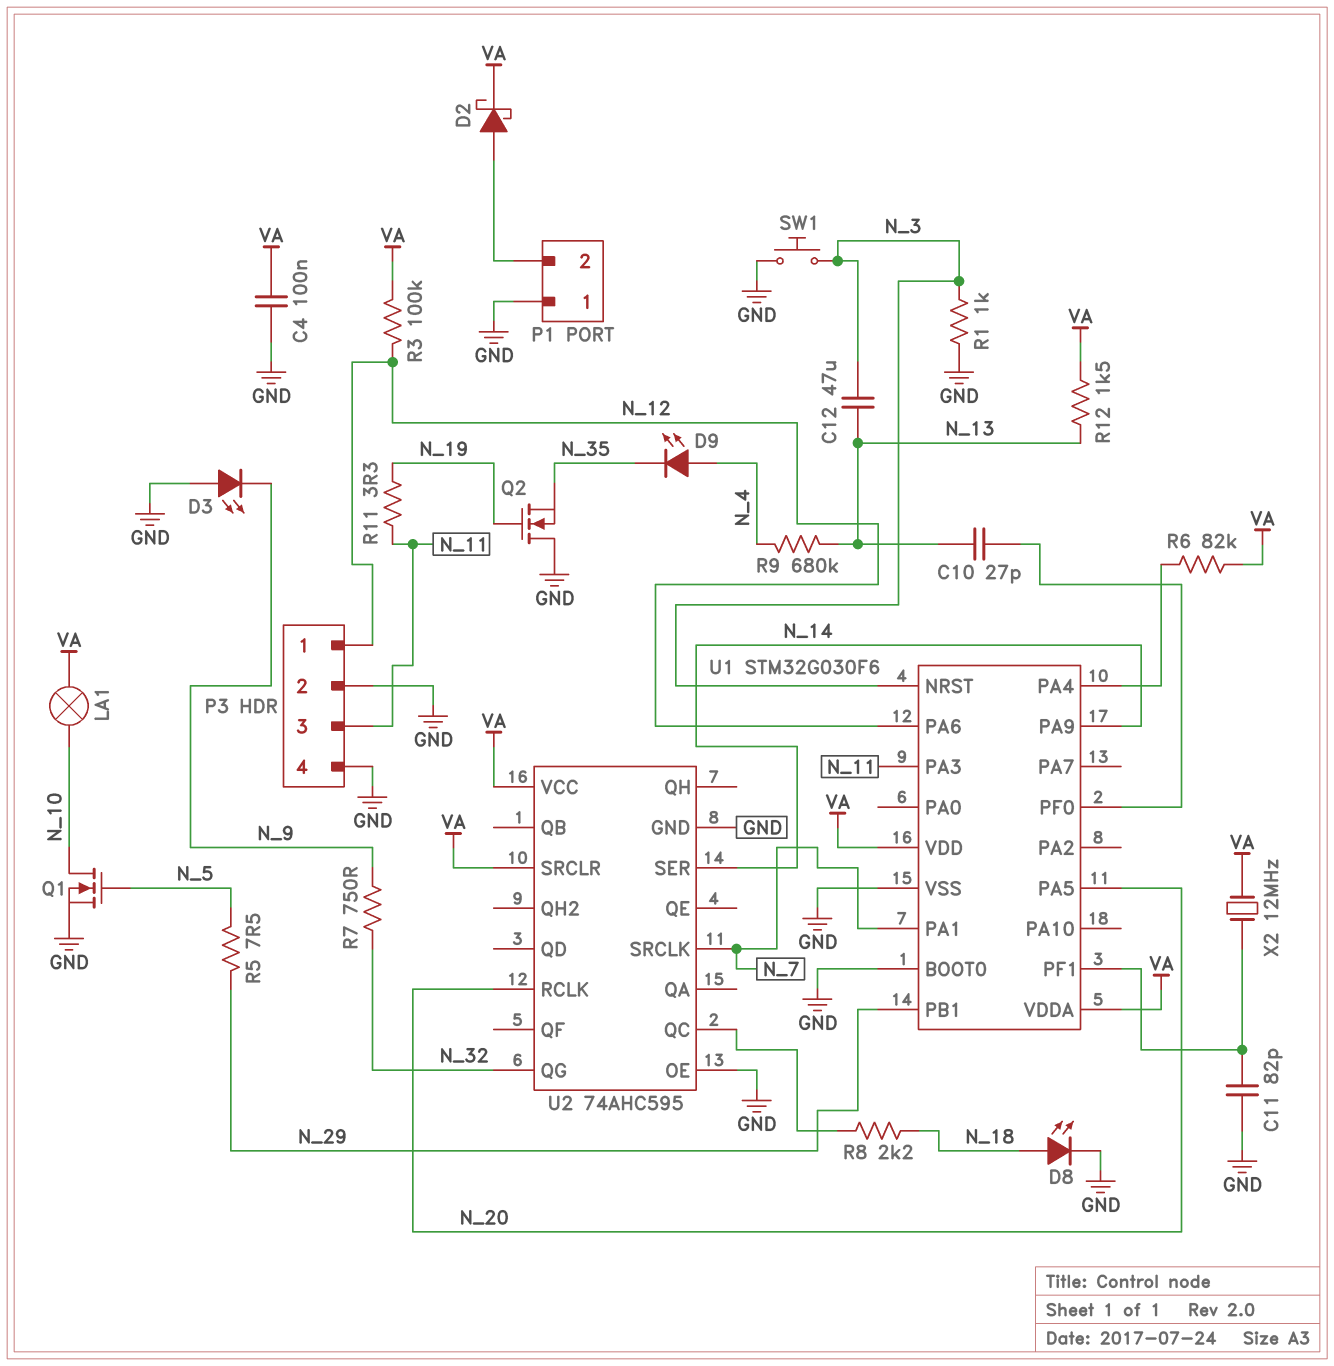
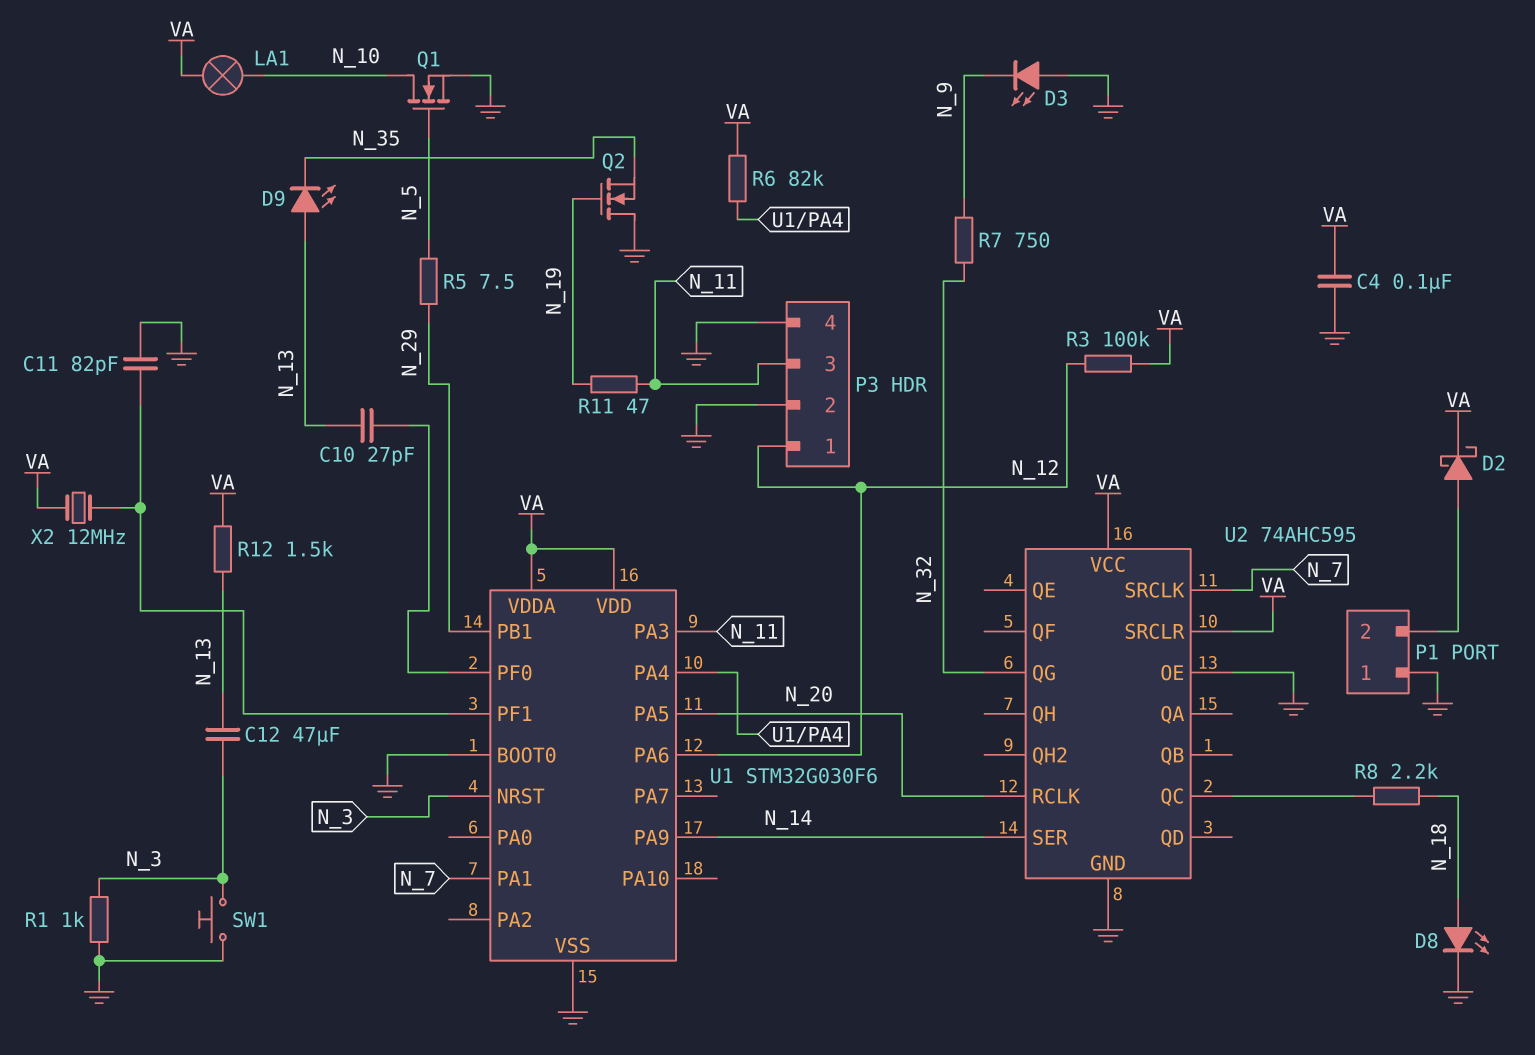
D9: LED (A N_4, K N_35) -> LED (A N_13, K N_35)
R9: 680k (N_4, N_13) -> none
R11: 3.3 (N_11, N_19) -> 47 (N_11, N_19)

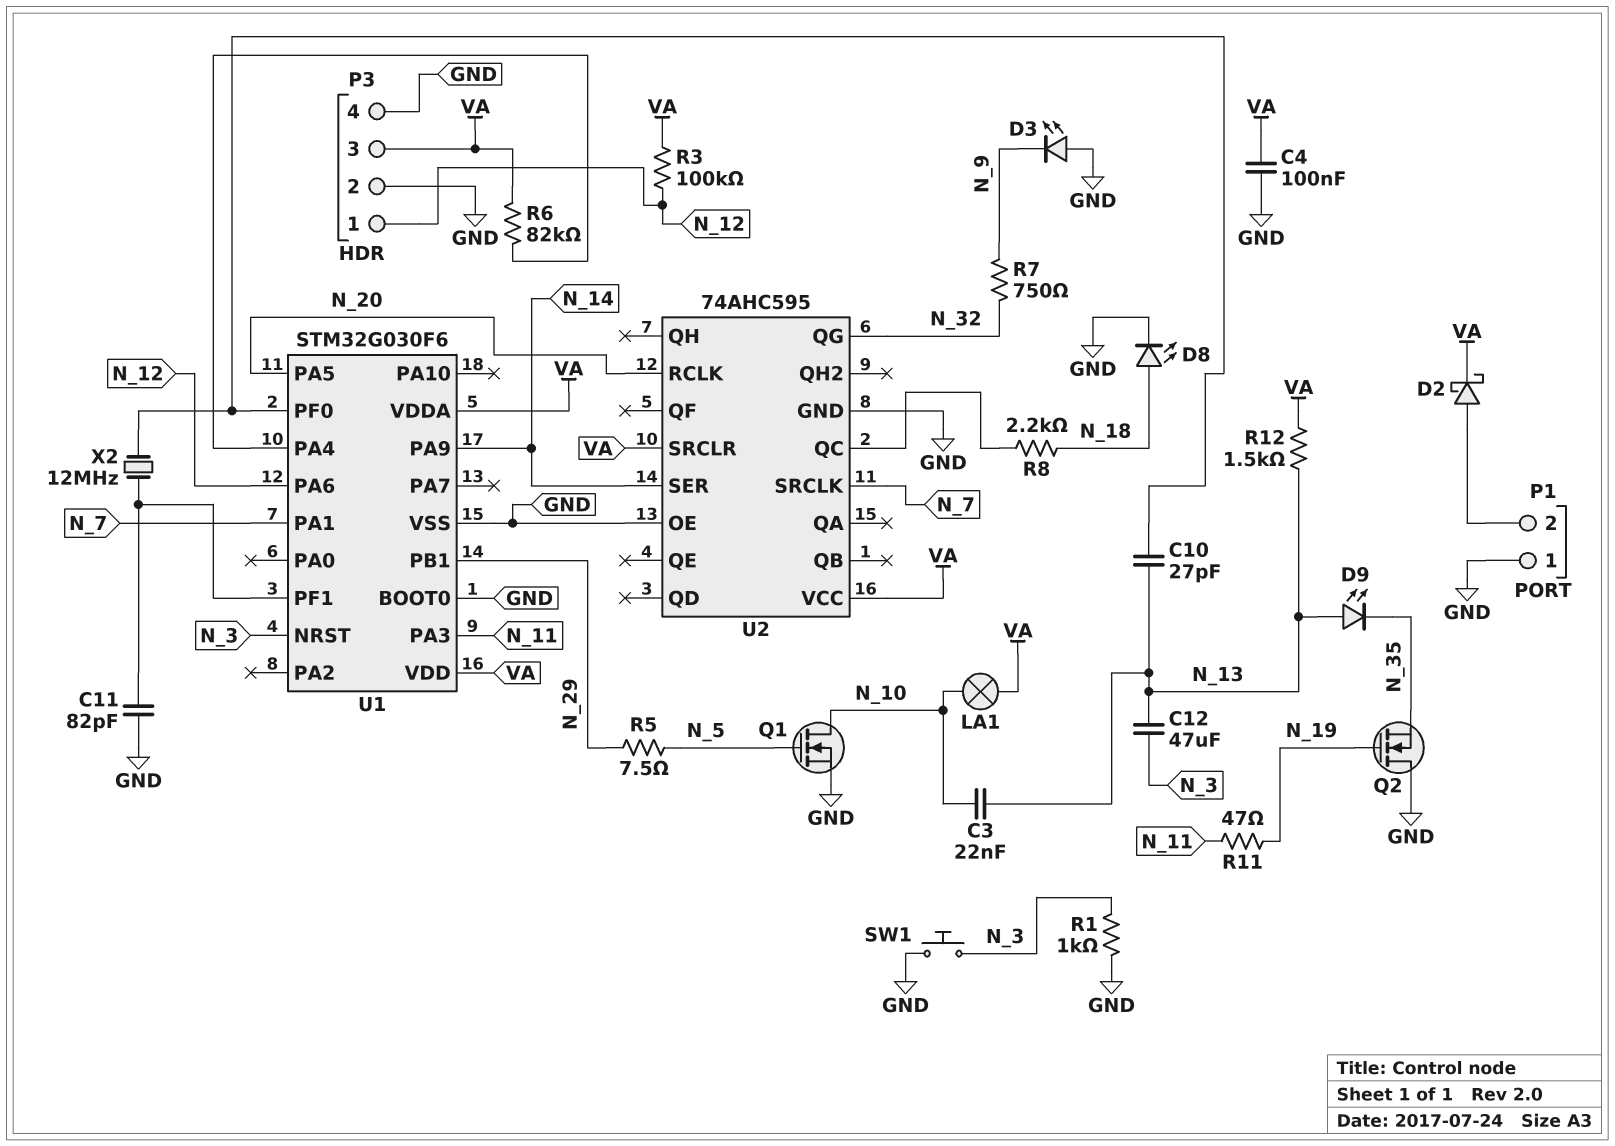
C3: none -> 22nF (N_10, N_13)
P3 pin 3: N_11 -> VA
X2: 12MHz (U1/PF1, VA) -> 12MHz (U1/PF0, U1/PF1)

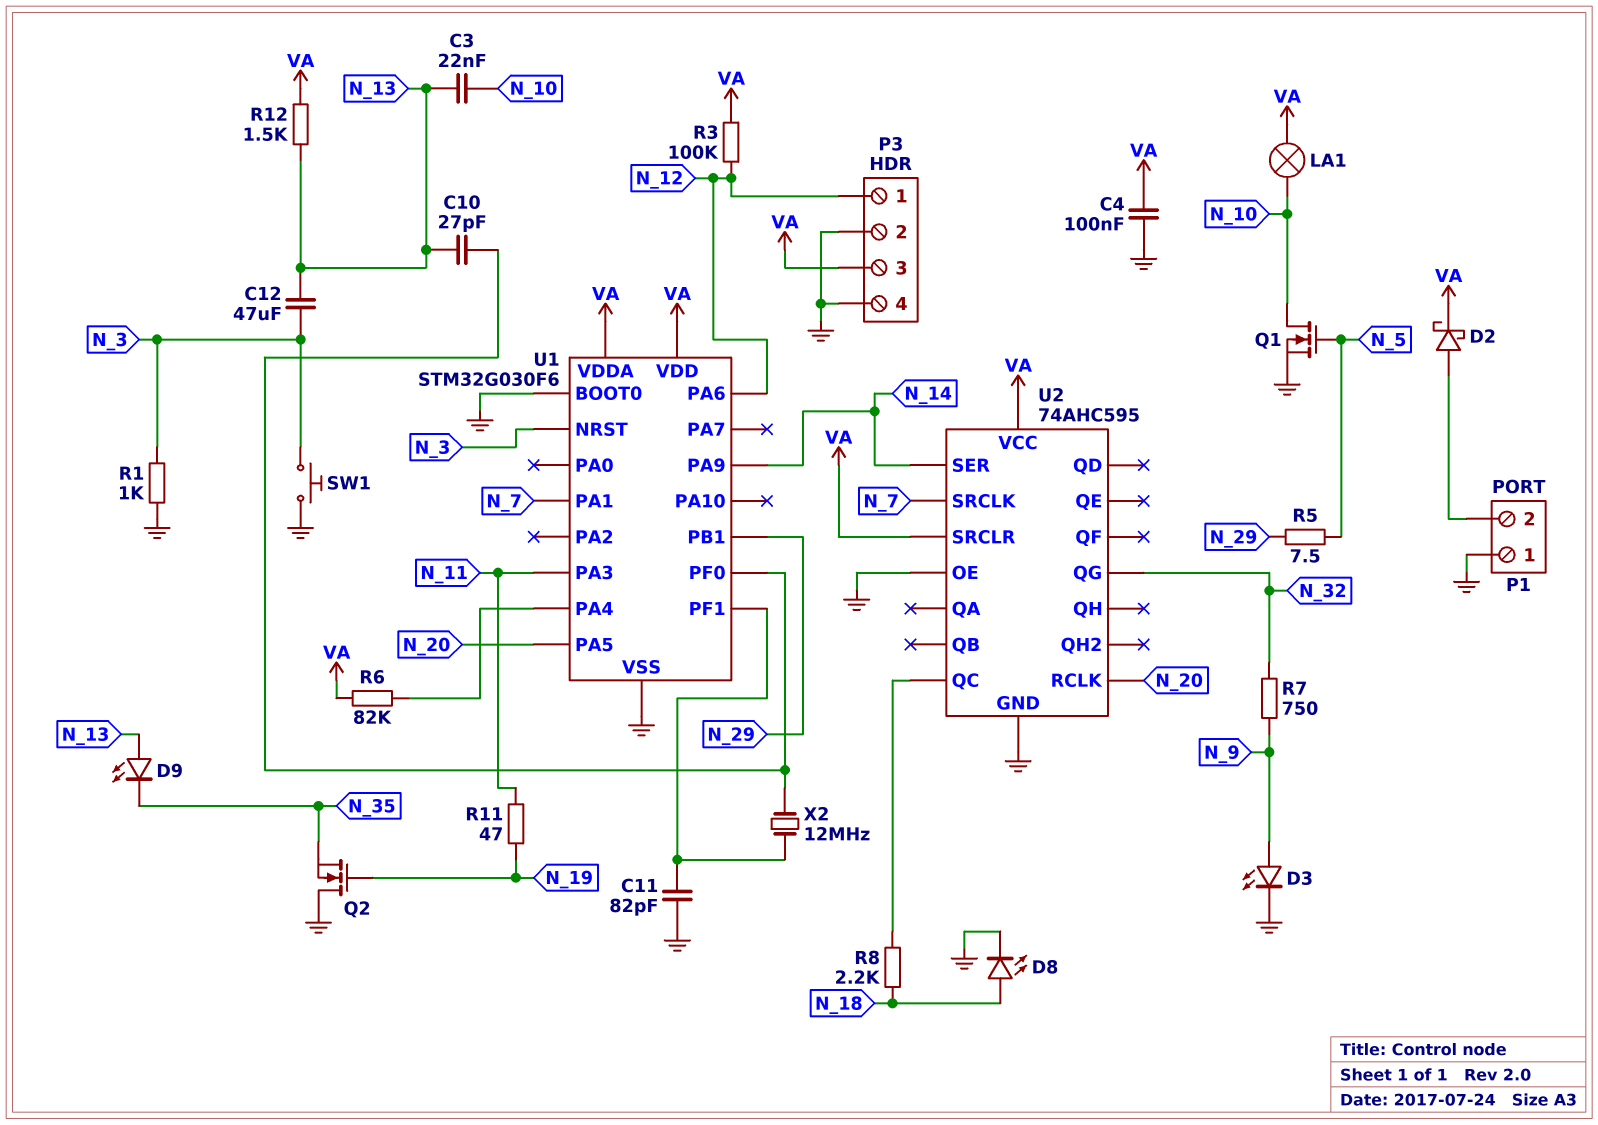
D3: LED (A GND, K N_9) -> LED (A N_9, K GND)

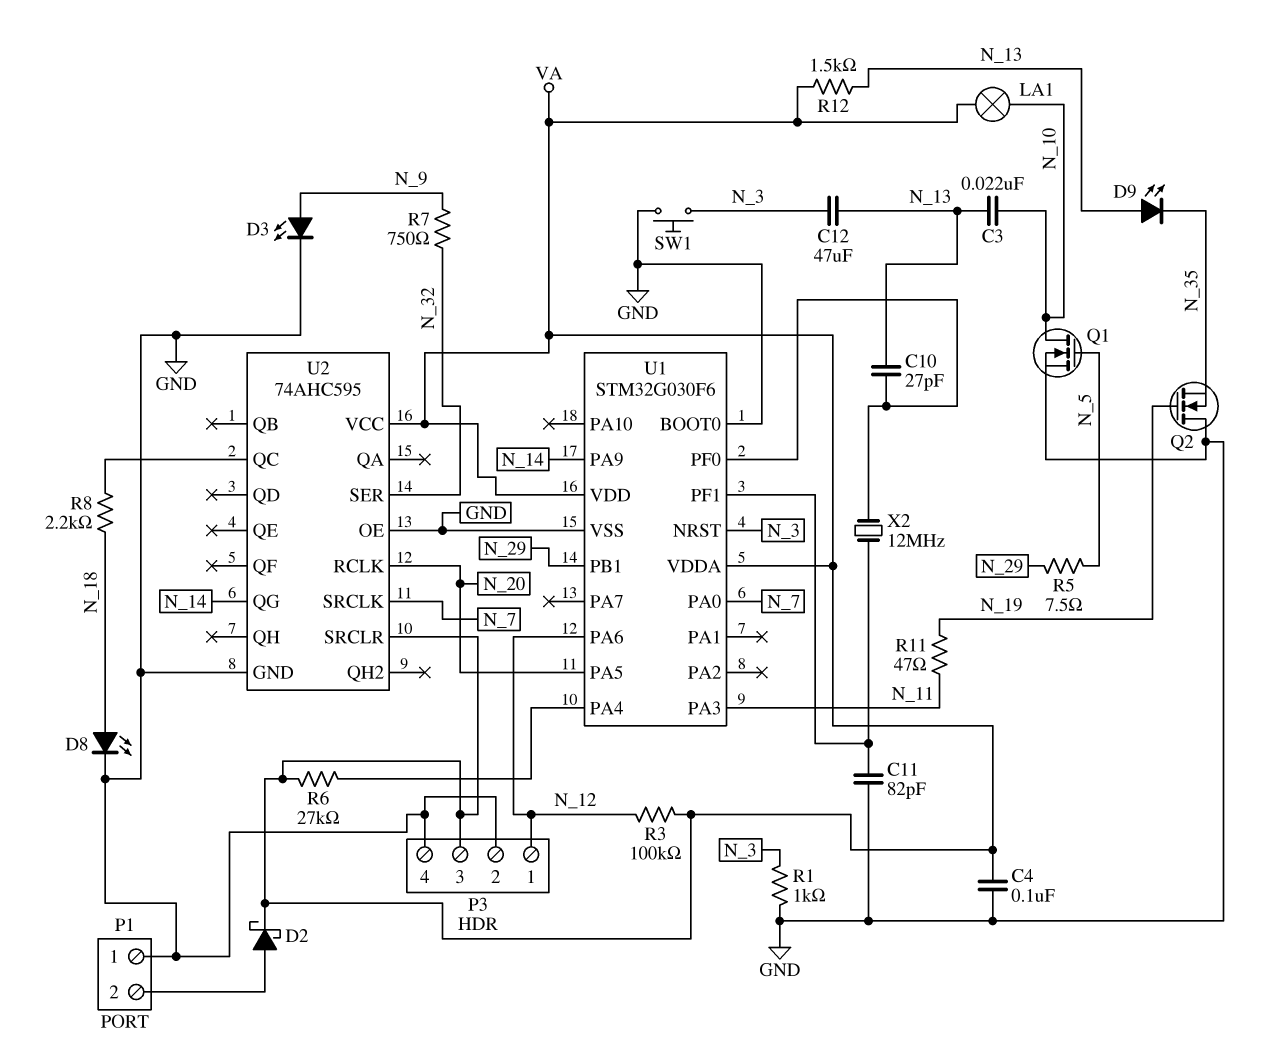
R6: 82k (U1/PA4, VA) -> 27k (U1/PA4, VA)
U1 pin PA0: none -> N_7
U1 pin PA1: N_7 -> none
U2 pin QG: N_32 -> N_14
U2 pin SER: N_14 -> N_32

